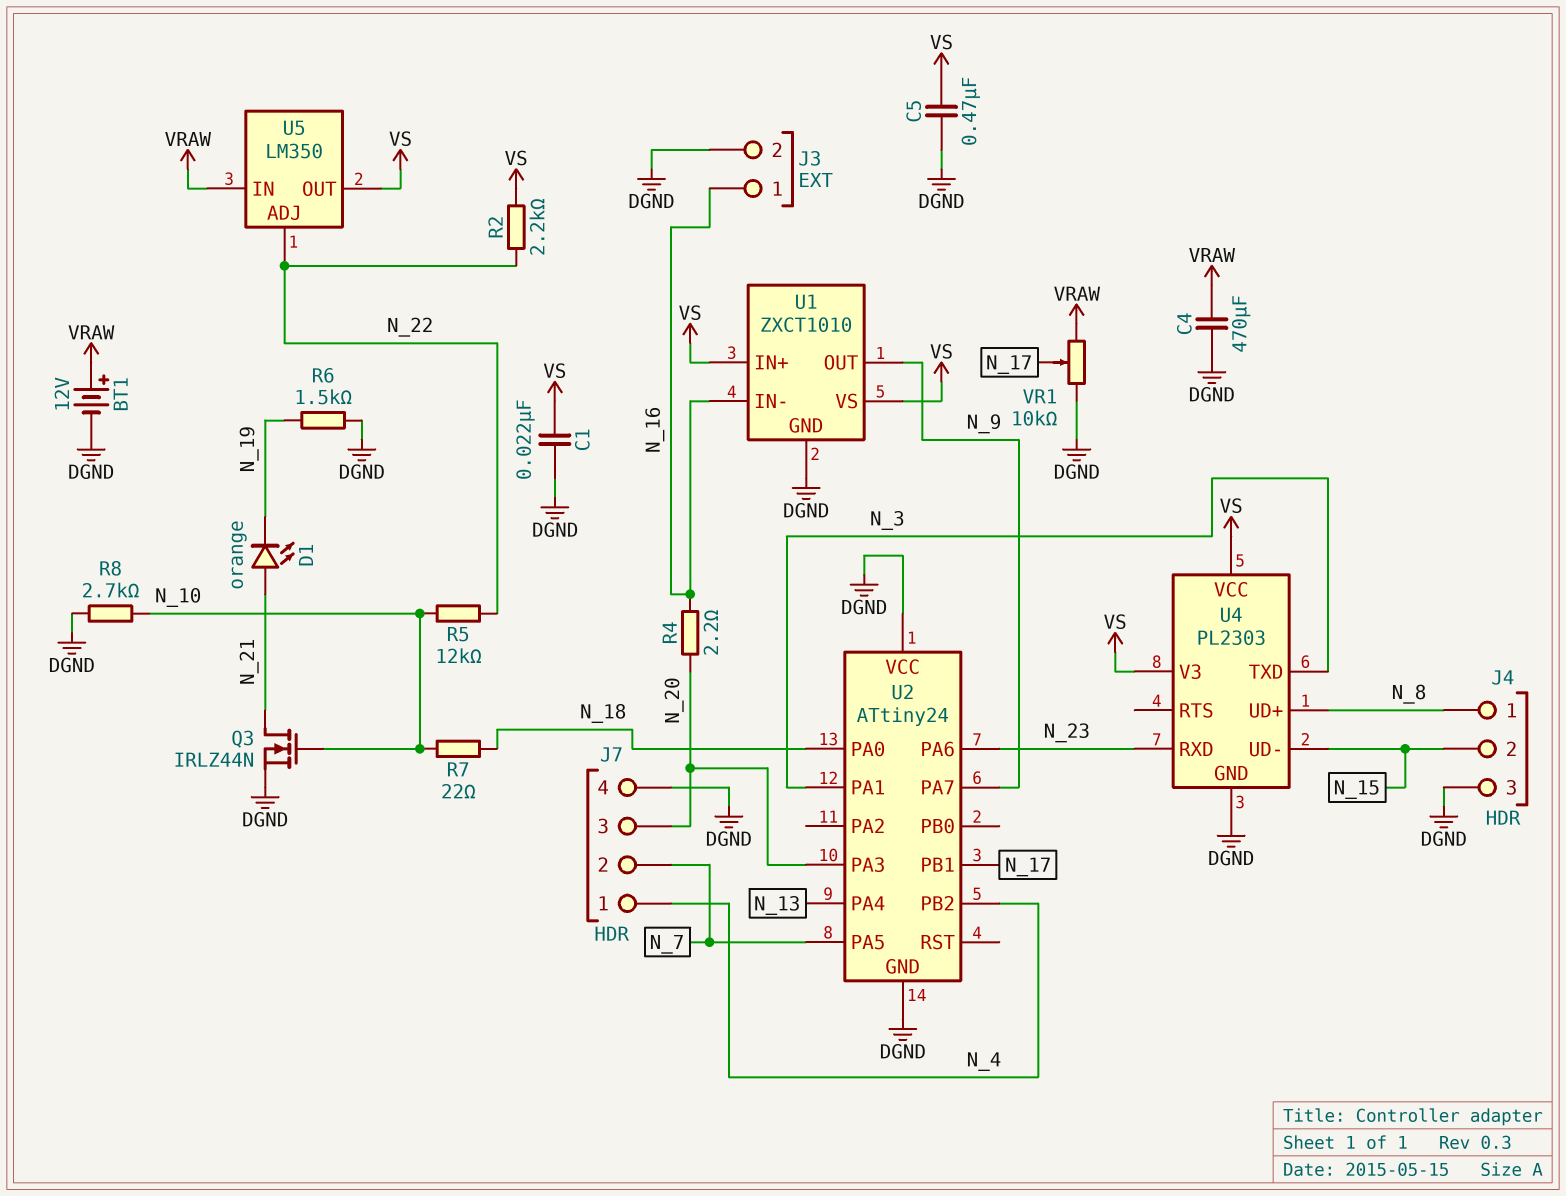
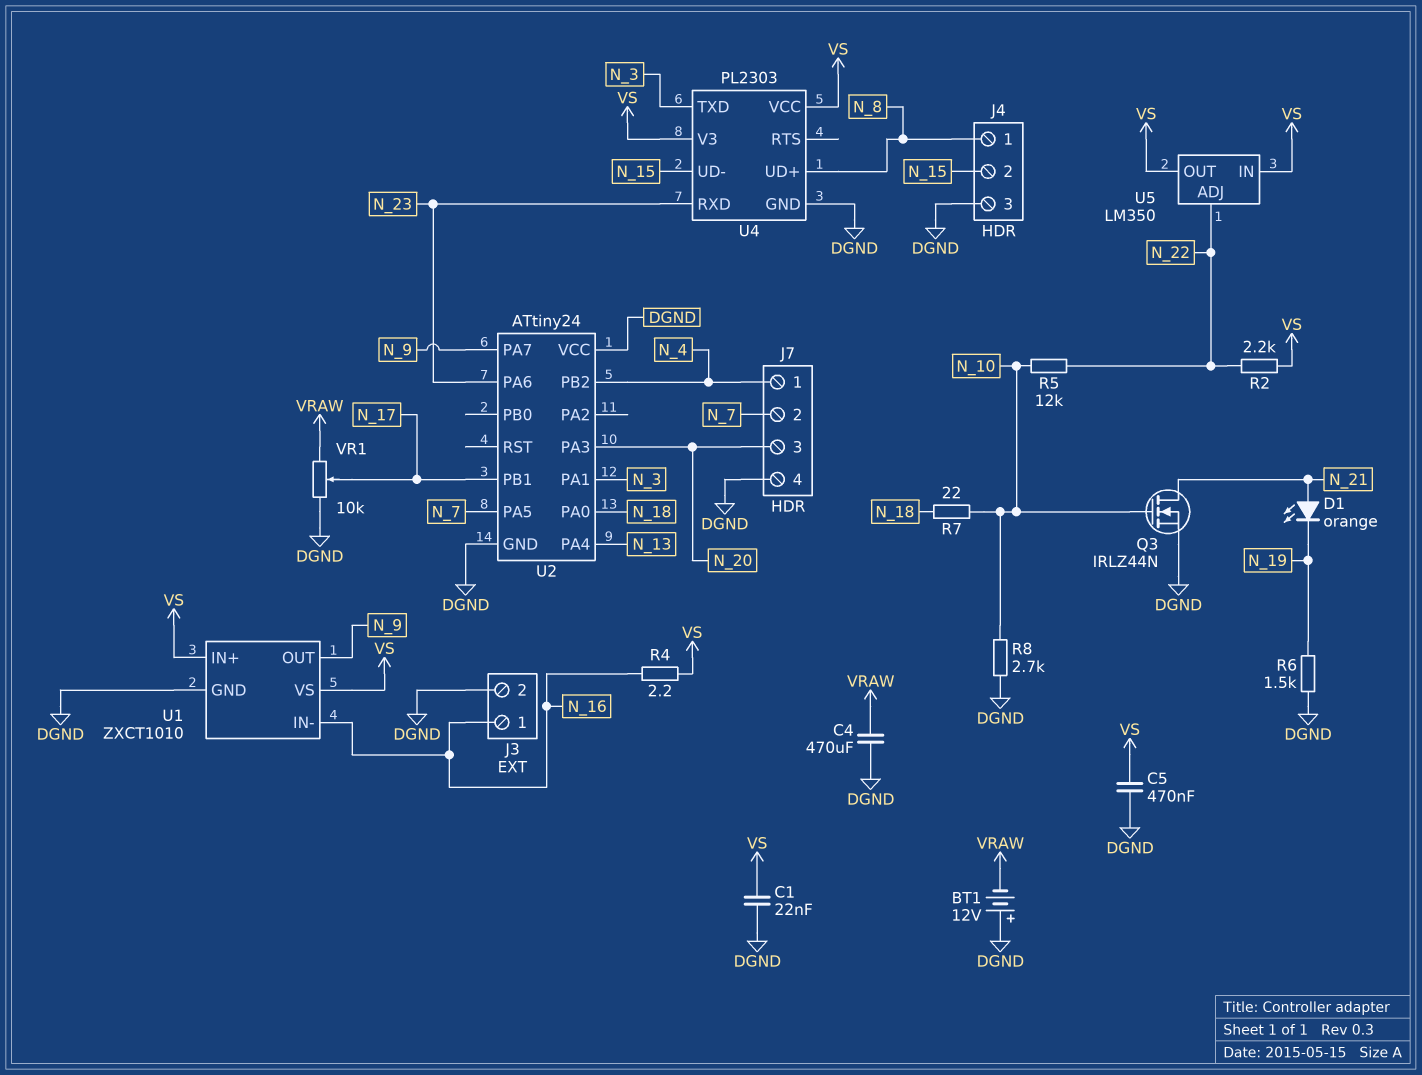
BT1: 12V (plus VRAW, minus DGND) -> 12V (plus DGND, minus VRAW)
R4: 2.2 (N_16, N_20) -> 2.2 (N_16, VS)
U5 pin IN: VRAW -> VS

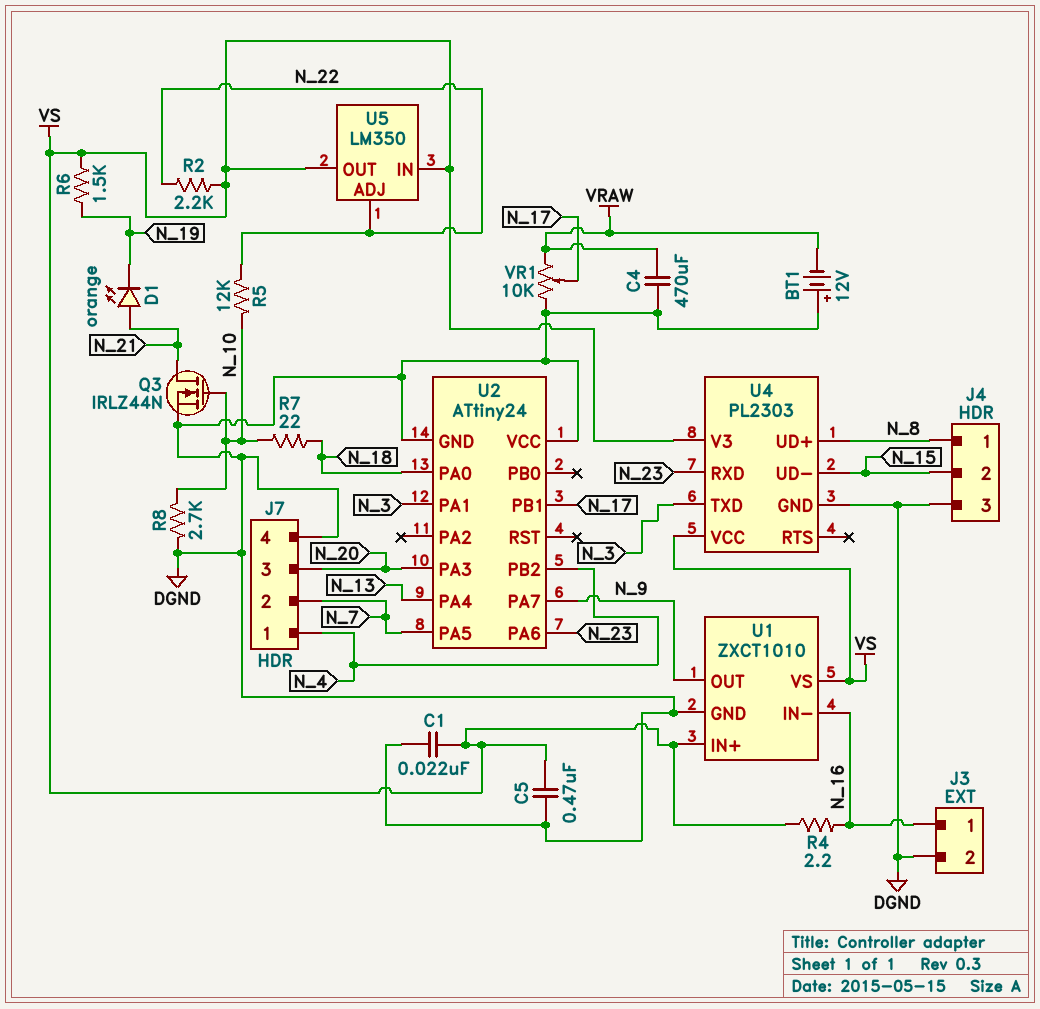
R6: 1.5k (DGND, N_19) -> 1.5k (N_19, VS)

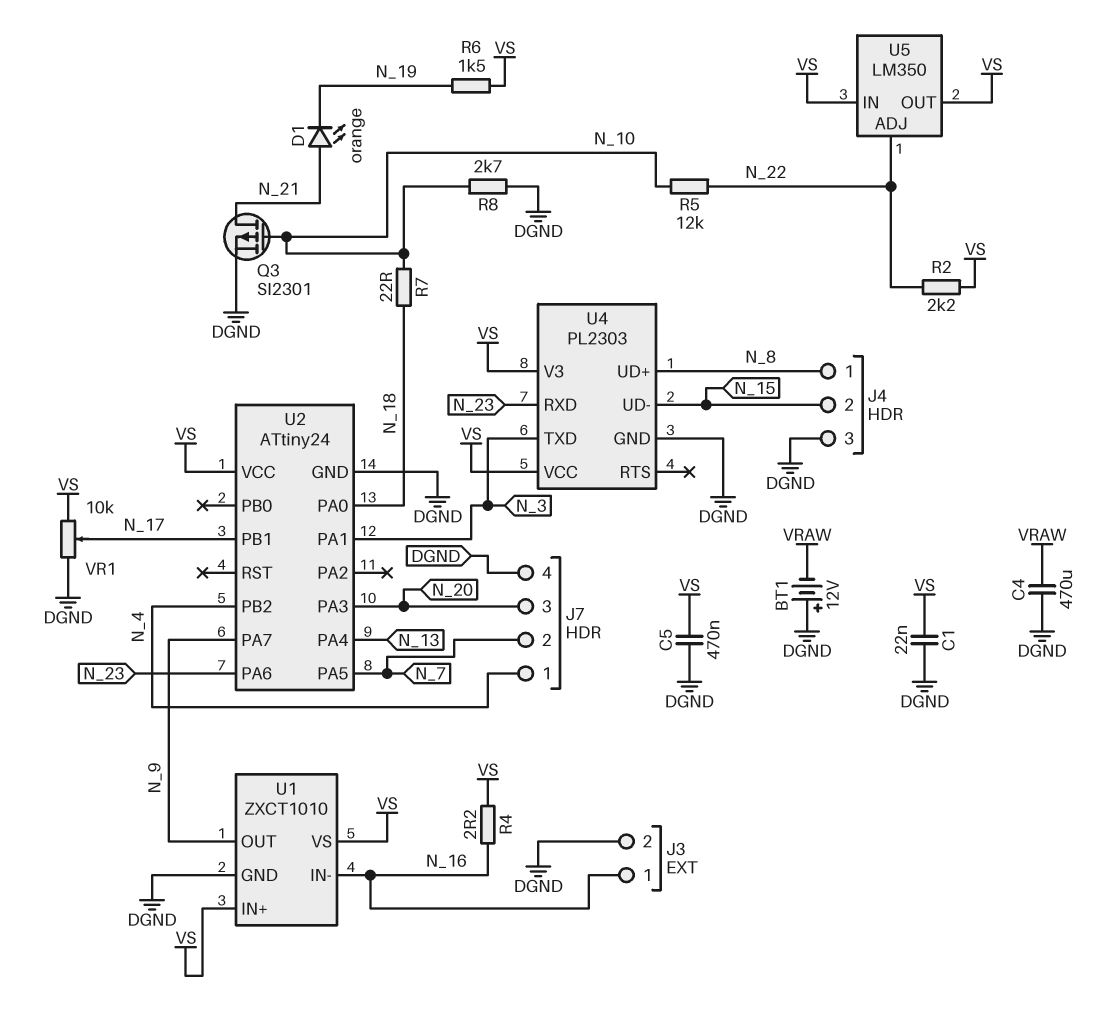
Q3: NMOS IRLZ44N (G N_10, D N_21, S DGND) -> PMOS SI2301 (G N_10, D N_21, S DGND)
U2 pin VCC: DGND -> VS
VR1: 10k (DGND, VRAW, wiper N_17) -> 10k (DGND, VS, wiper N_17)

